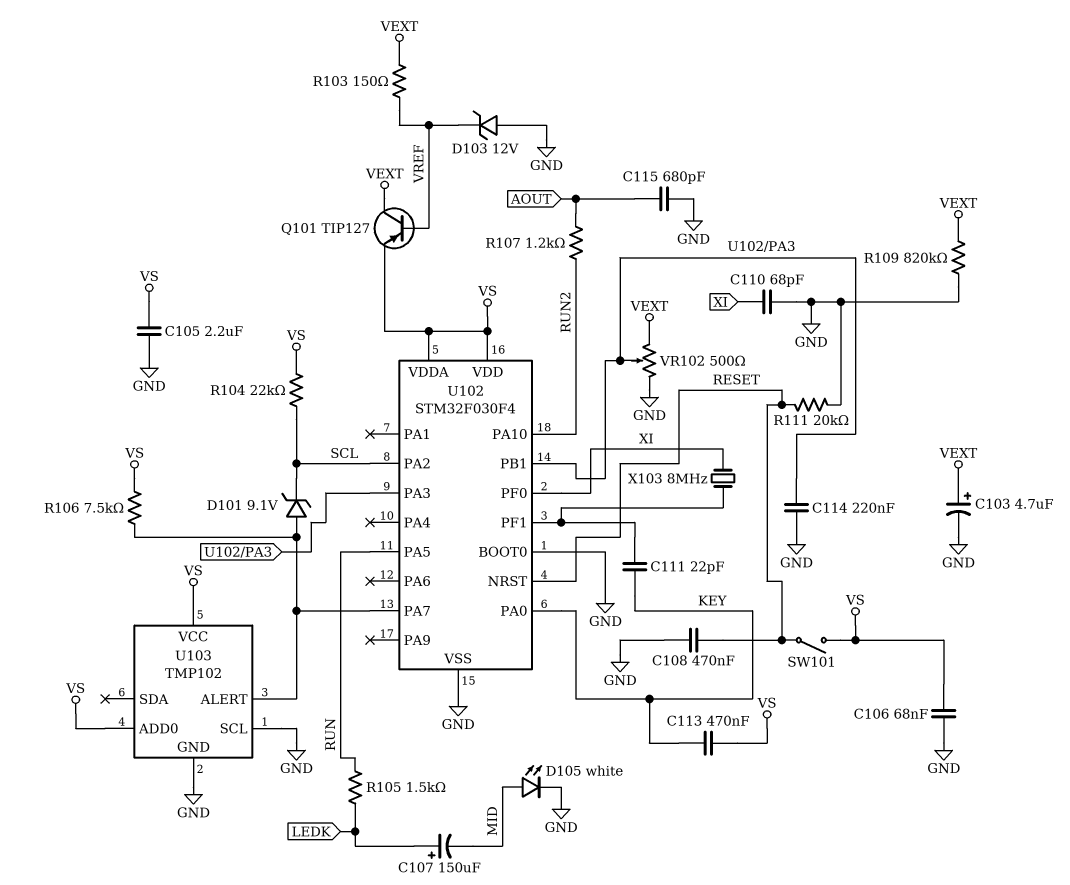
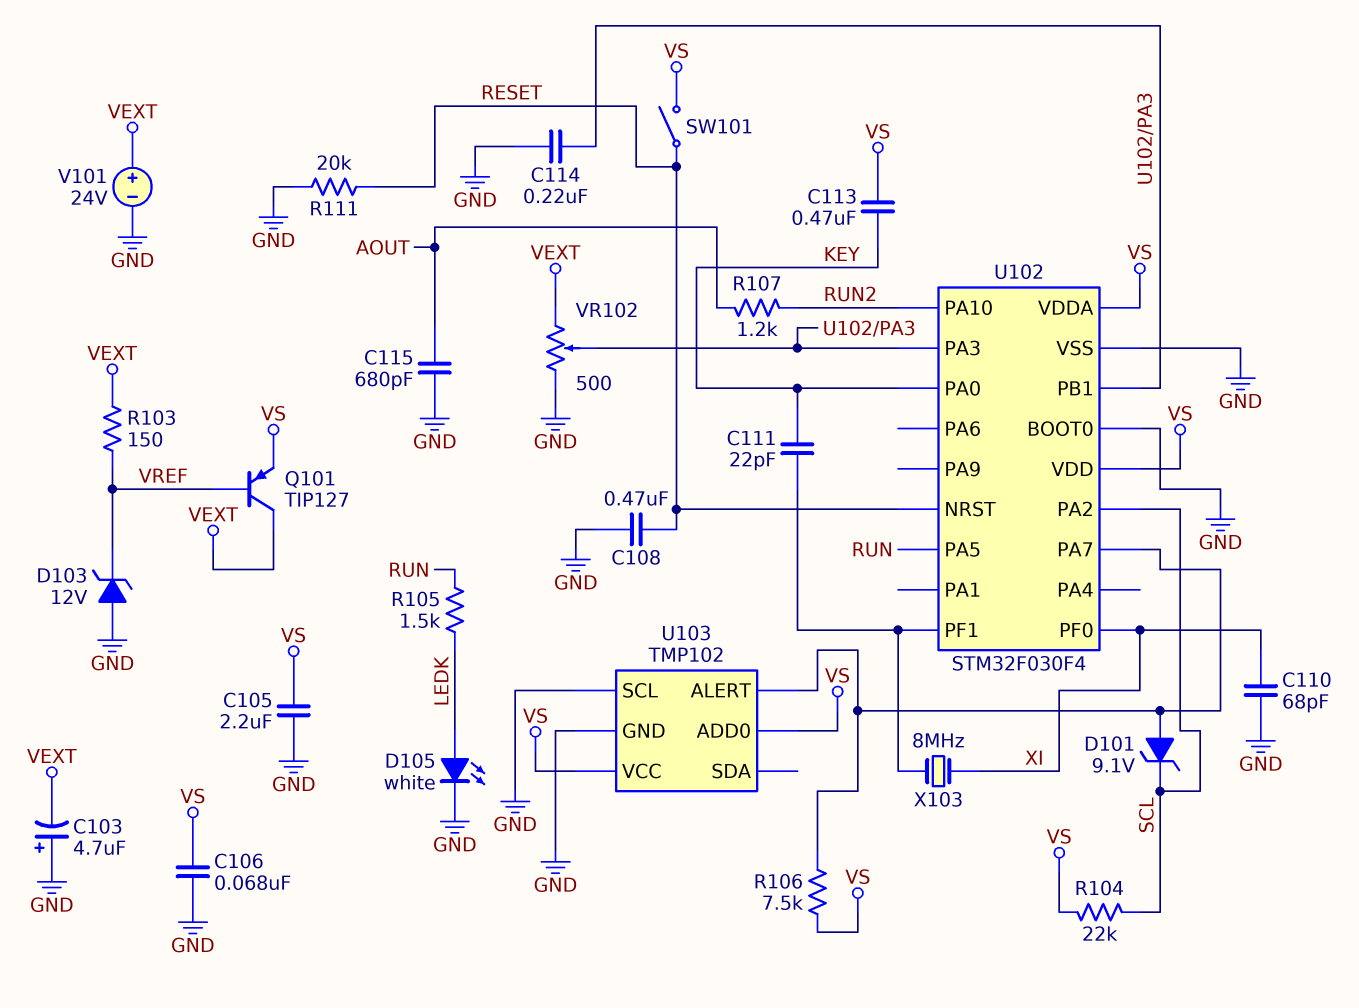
C103: 4.7uF (plus VEXT, minus GND) -> 4.7uF (plus GND, minus VEXT)
C107: 150uF (plus LEDK, minus MID) -> none
D105: LED white (A MID, K GND) -> LED white (A LEDK, K GND)
R109: 820k (GND, VEXT) -> none
V101: none -> 24V (plus VEXT, minus GND)

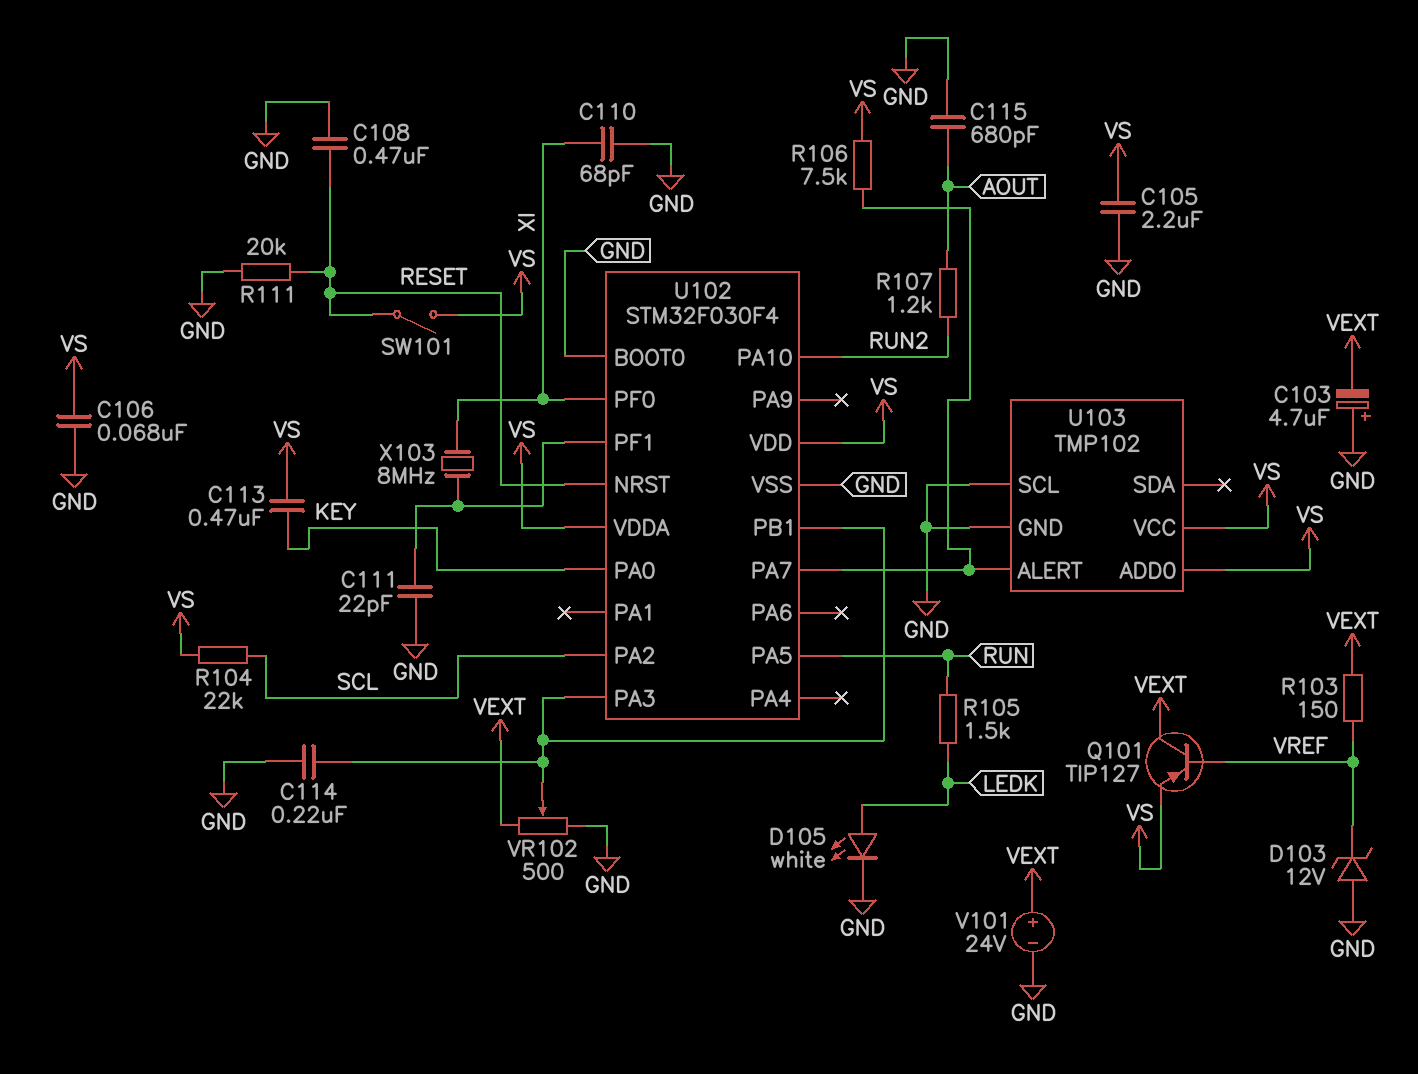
C111: 22pF (KEY, U102/PF1) -> 22pF (GND, U102/PF1)
D101: zener 9.1V (A U102/PA7, K SCL) -> none

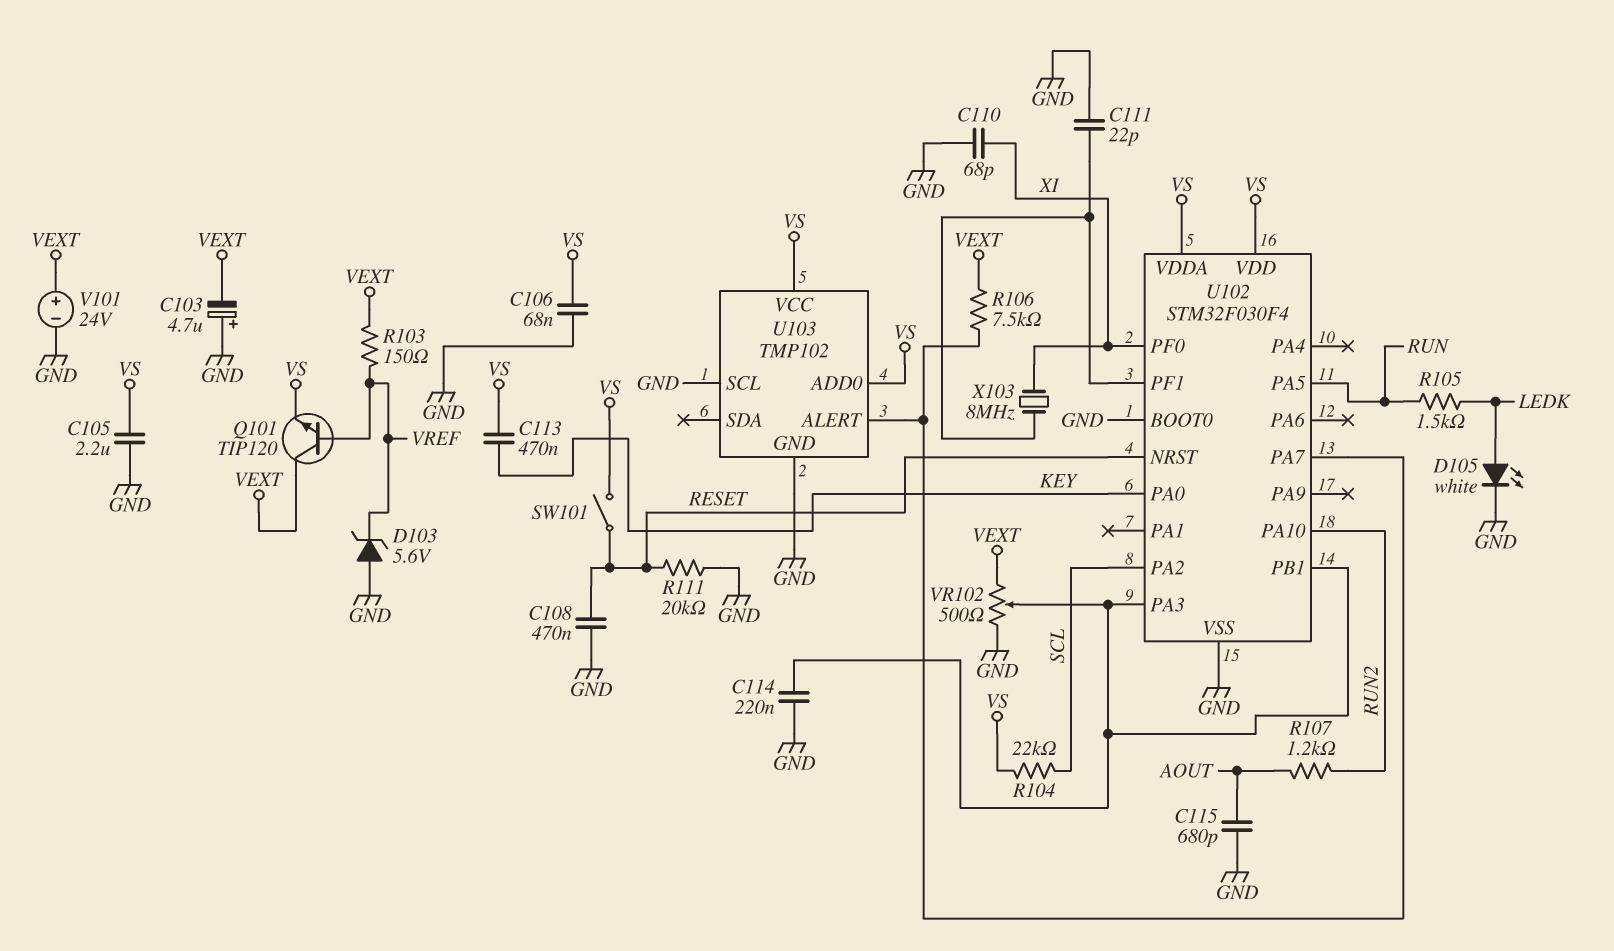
D103: zener 12V (A GND, K VREF) -> zener 5.6V (A GND, K VREF)
Q101: PNP TIP127 (B VREF, C VEXT, E VS) -> NPN TIP120 (B VREF, C VEXT, E VS)
R106: 7.5k (U102/PA7, VS) -> 7.5k (U102/PA7, VEXT)

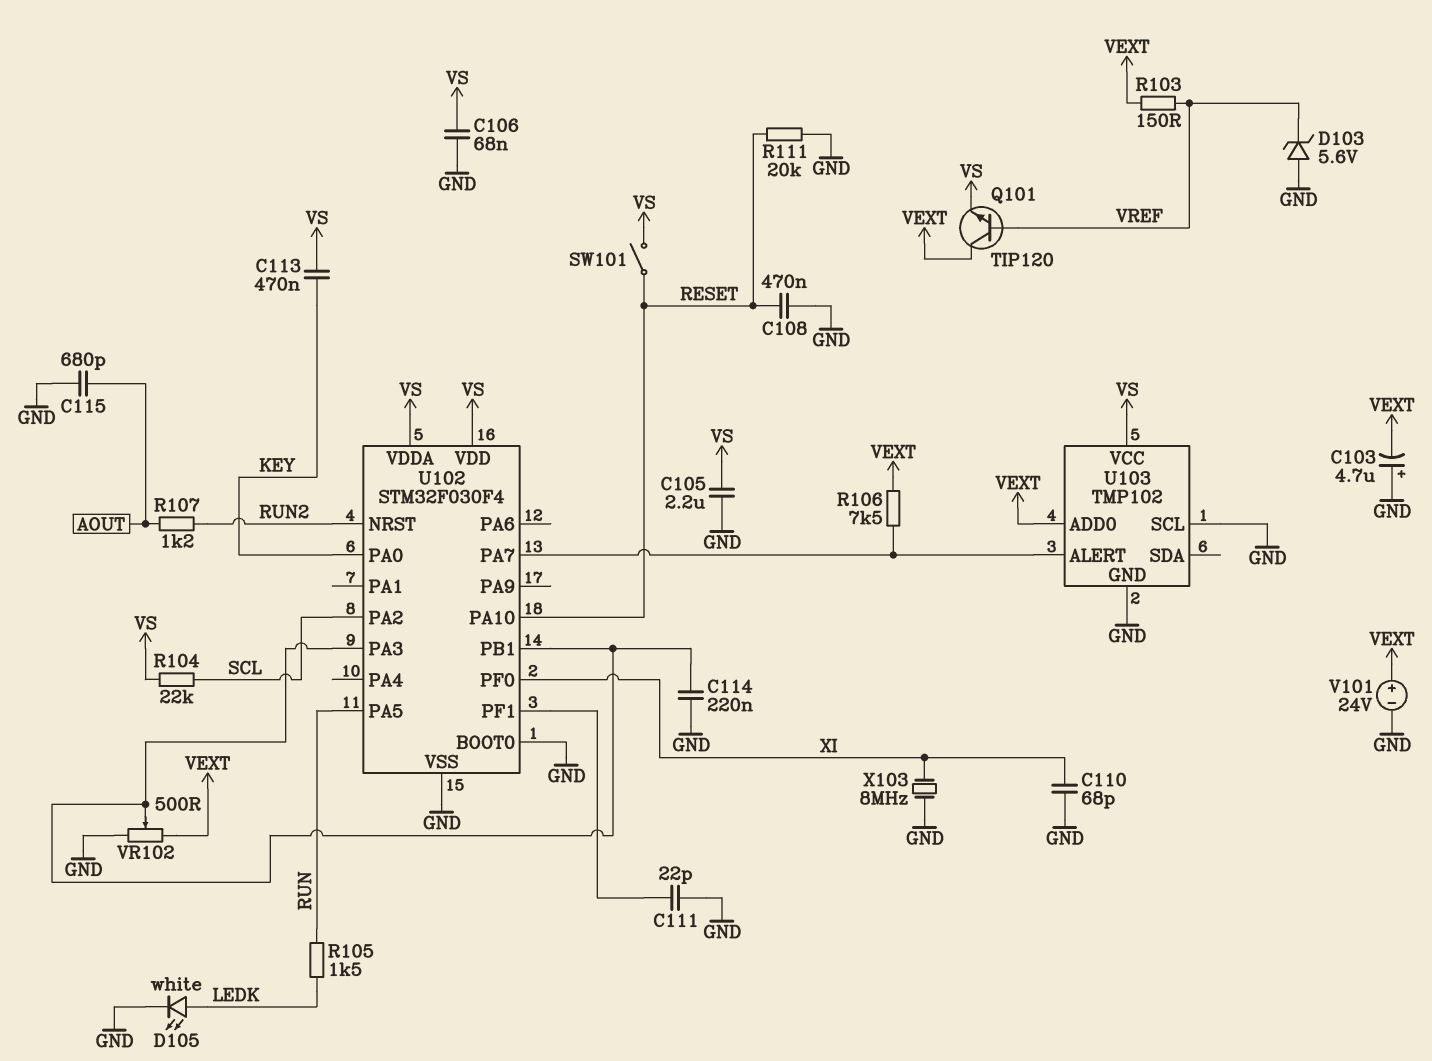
U102 pin NRST: RESET -> RUN2
U102 pin PA10: RUN2 -> RESET
U103 pin ADD0: VS -> VEXT
X103: 8MHz (U102/PF1, XI) -> 8MHz (GND, XI)

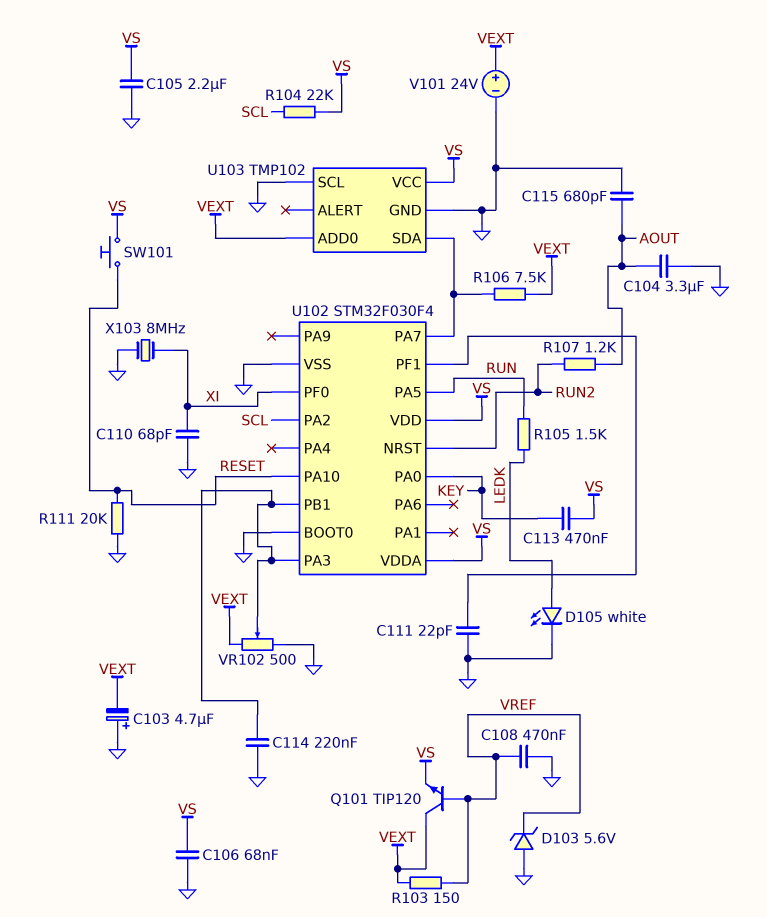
C104: none -> 3.3uF (AOUT, GND)
C108: 470nF (GND, RESET) -> 470nF (GND, VREF)
SW101: switch (RESET, VS) -> button (RESET, VS)
U103 pin ALERT: U102/PA7 -> none
U103 pin SDA: none -> U102/PA7

